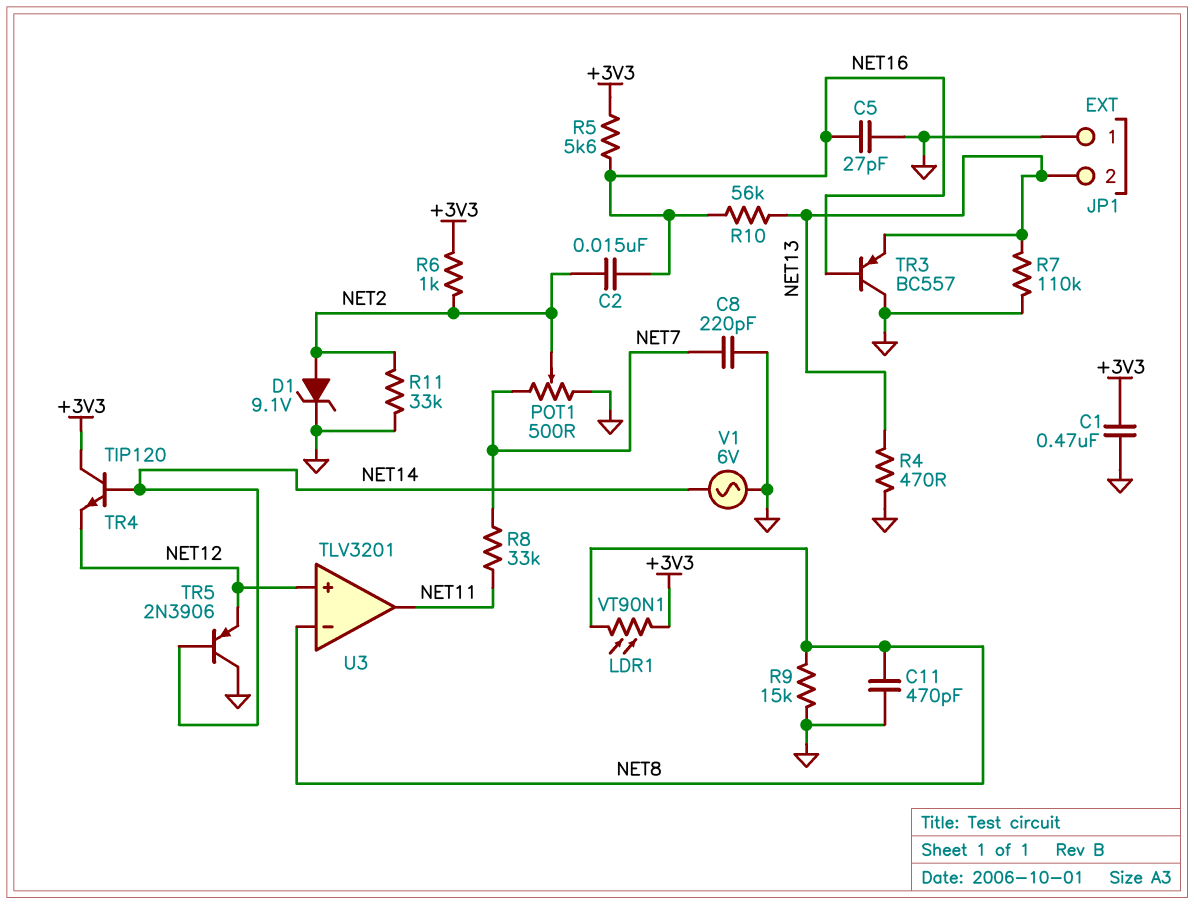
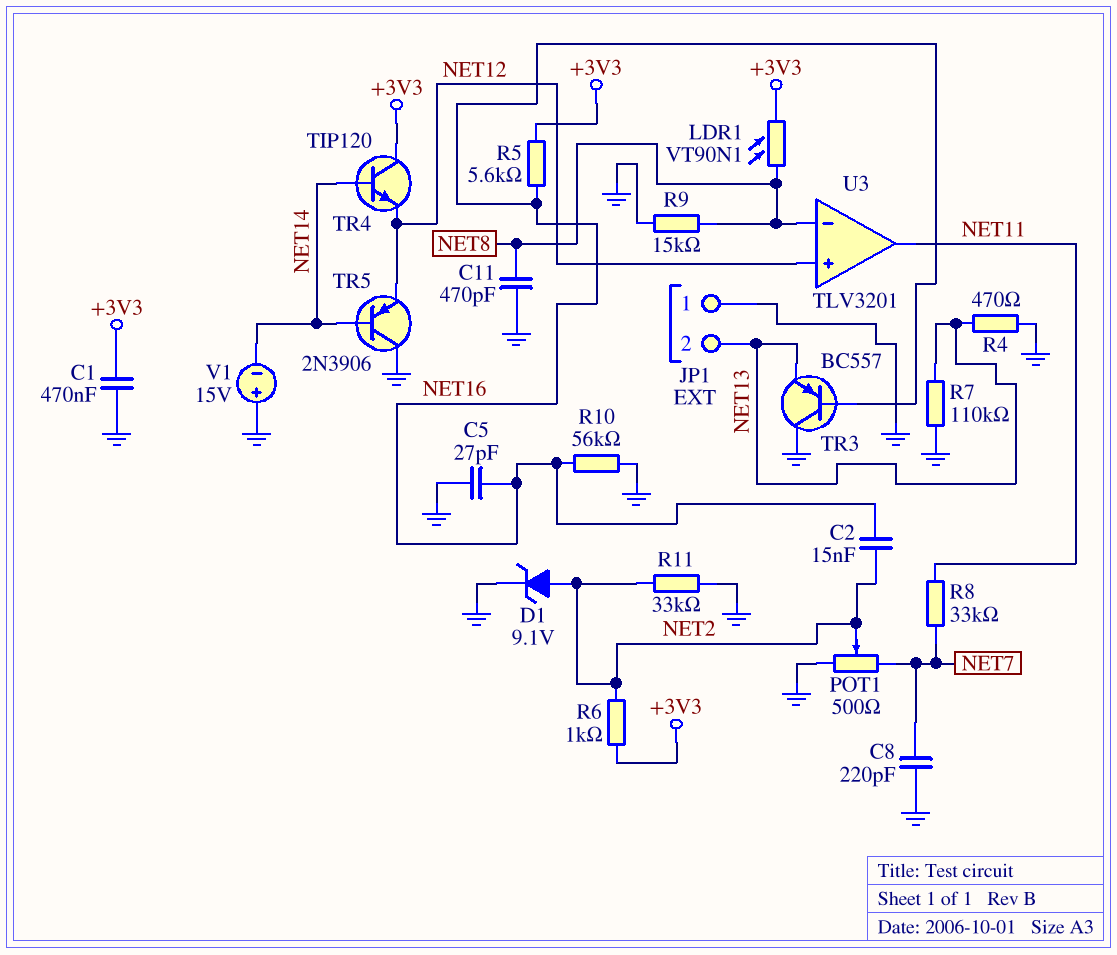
R10: 56k (NET13, NET16) -> 56k (GND, NET16)
V1: AC 6V (GND, NET14) -> 15V (plus GND, minus NET14)

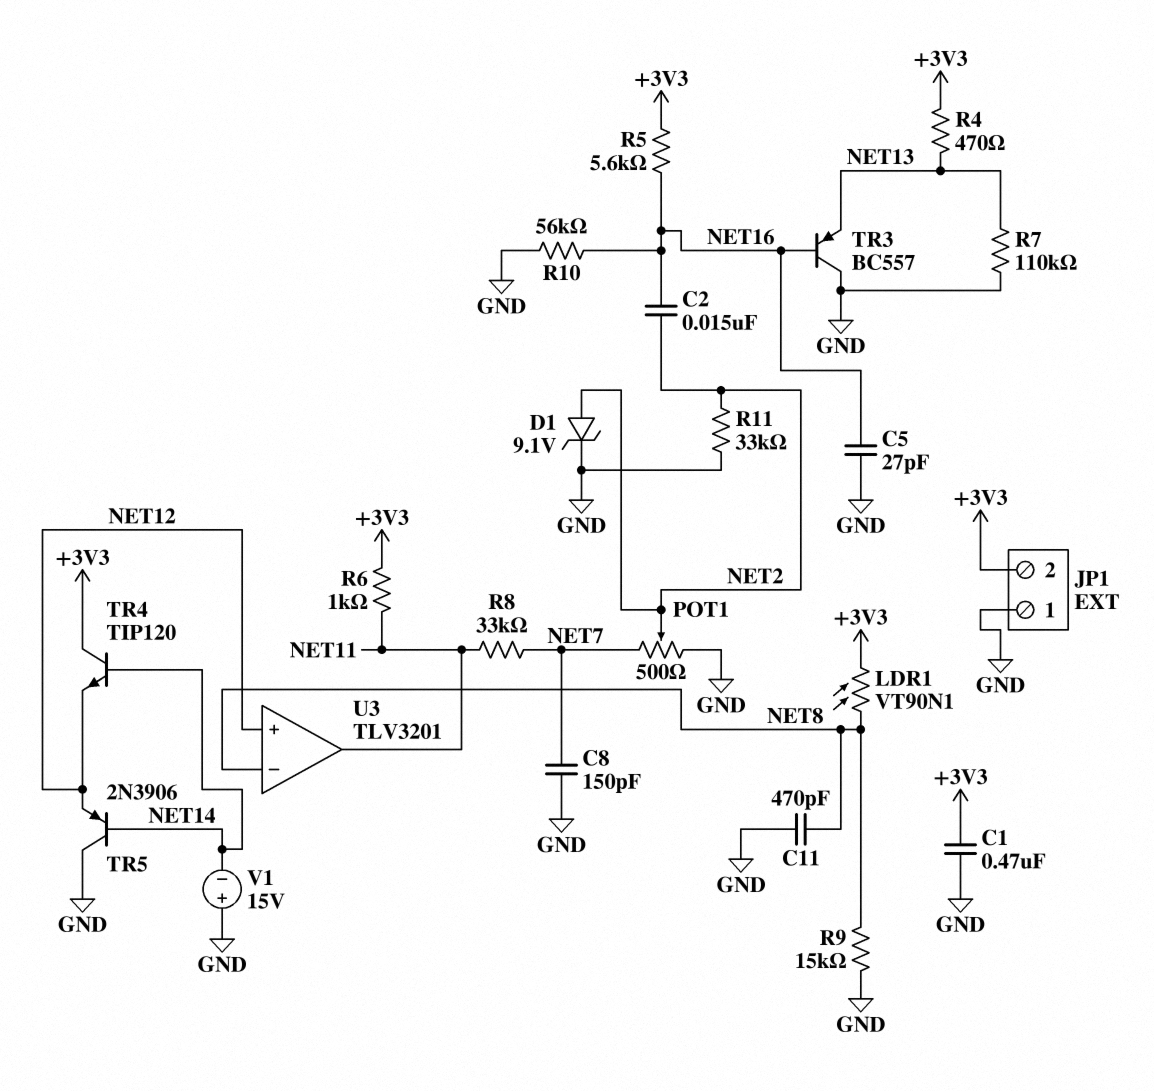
C8: 220pF (GND, NET7) -> 150pF (GND, NET7)
JP1 pin 2: NET13 -> +3V3
R4: 470 (GND, NET13) -> 470 (+3V3, NET13)
R6: 1k (+3V3, NET2) -> 1k (+3V3, NET11)

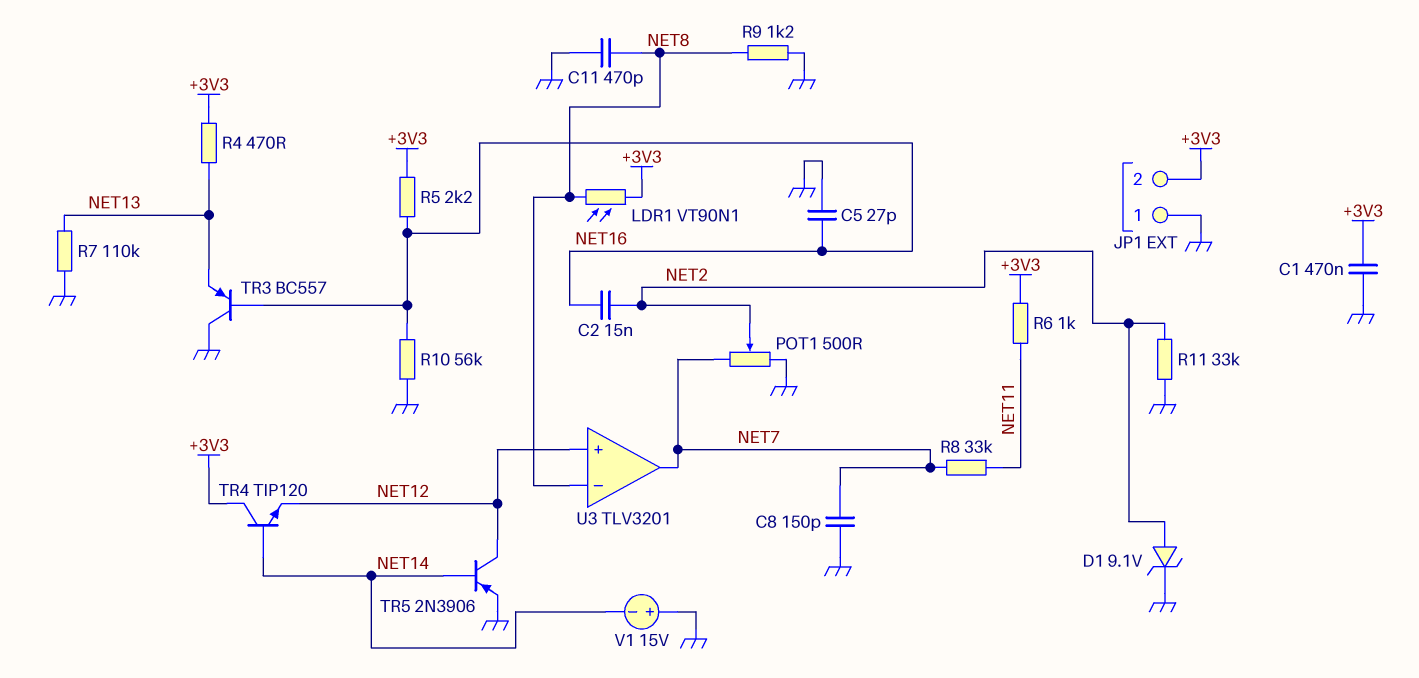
R5: 5.6k (+3V3, NET16) -> 2.2k (+3V3, NET16)
R9: 15k (GND, NET8) -> 1.2k (GND, NET8)
TR5: PNP 2N3906 (B NET14, C GND, E NET12) -> PNP 2N3906 (B NET14, C NET12, E GND)
U3 pin out: NET11 -> NET7

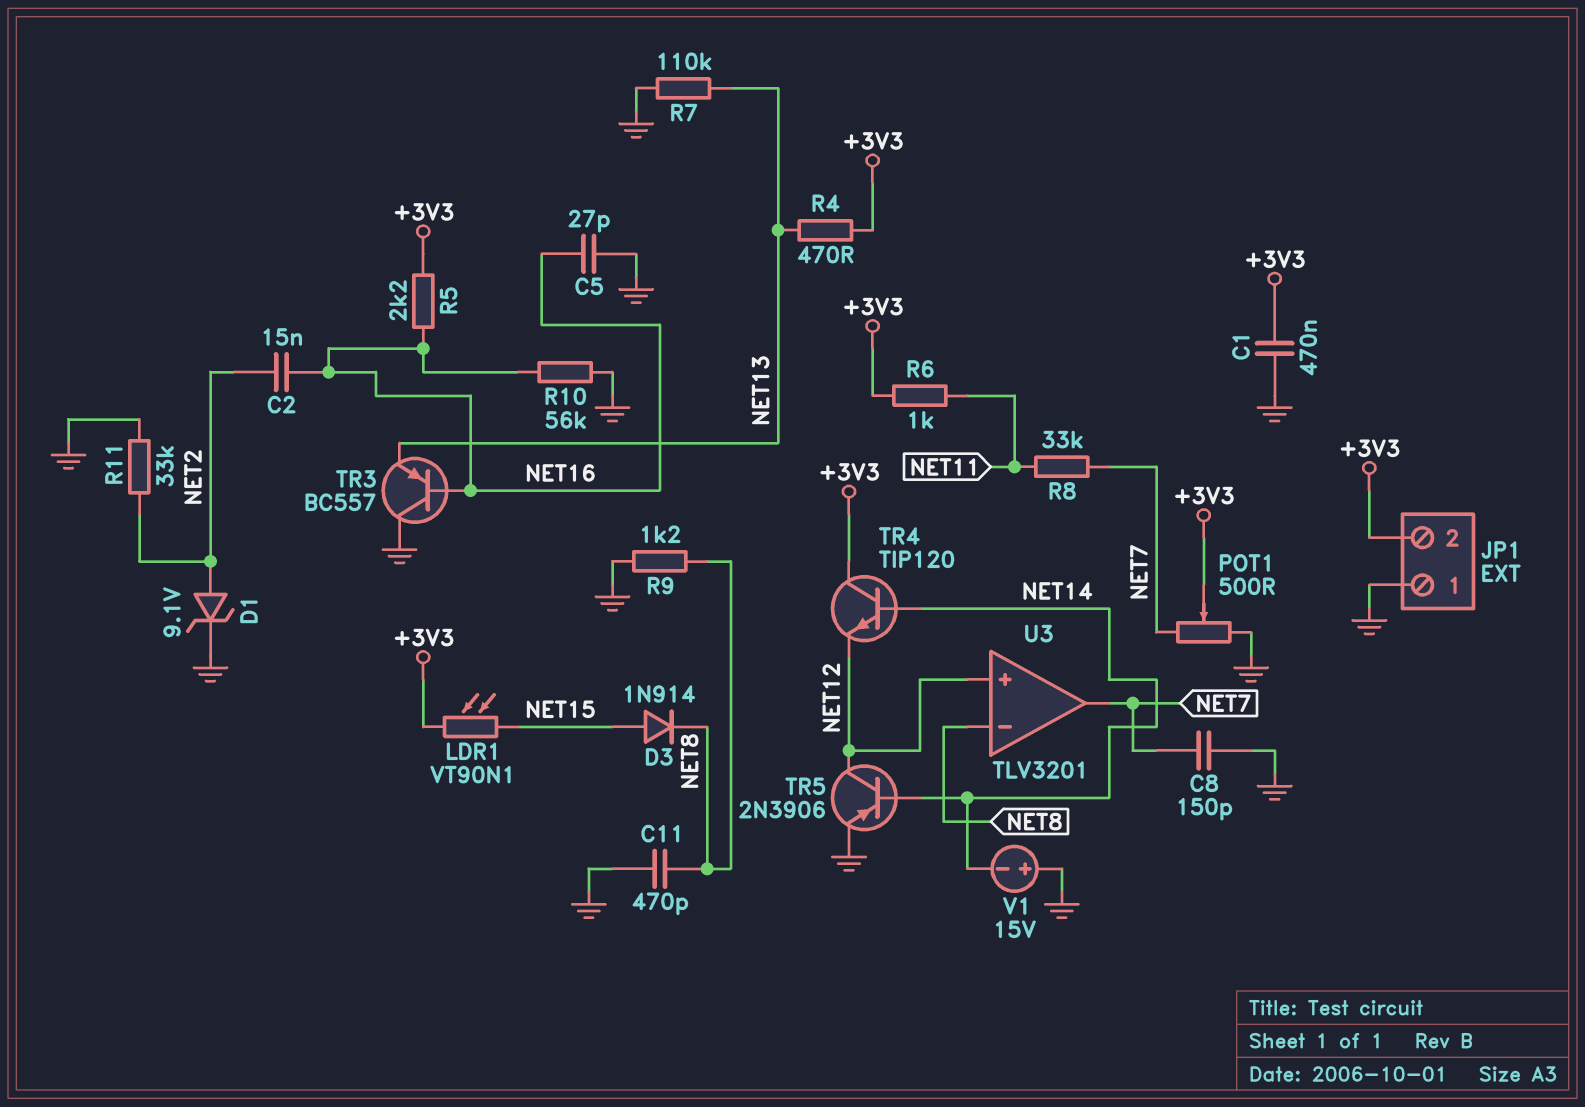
D3: none -> diode 1N914 (A NET15, K NET8)
LDR1: VT90N1 (+3V3, NET8) -> VT90N1 (+3V3, NET15)
POT1: 500 (GND, NET7, wiper NET2) -> 500 (GND, NET7, wiper +3V3)

